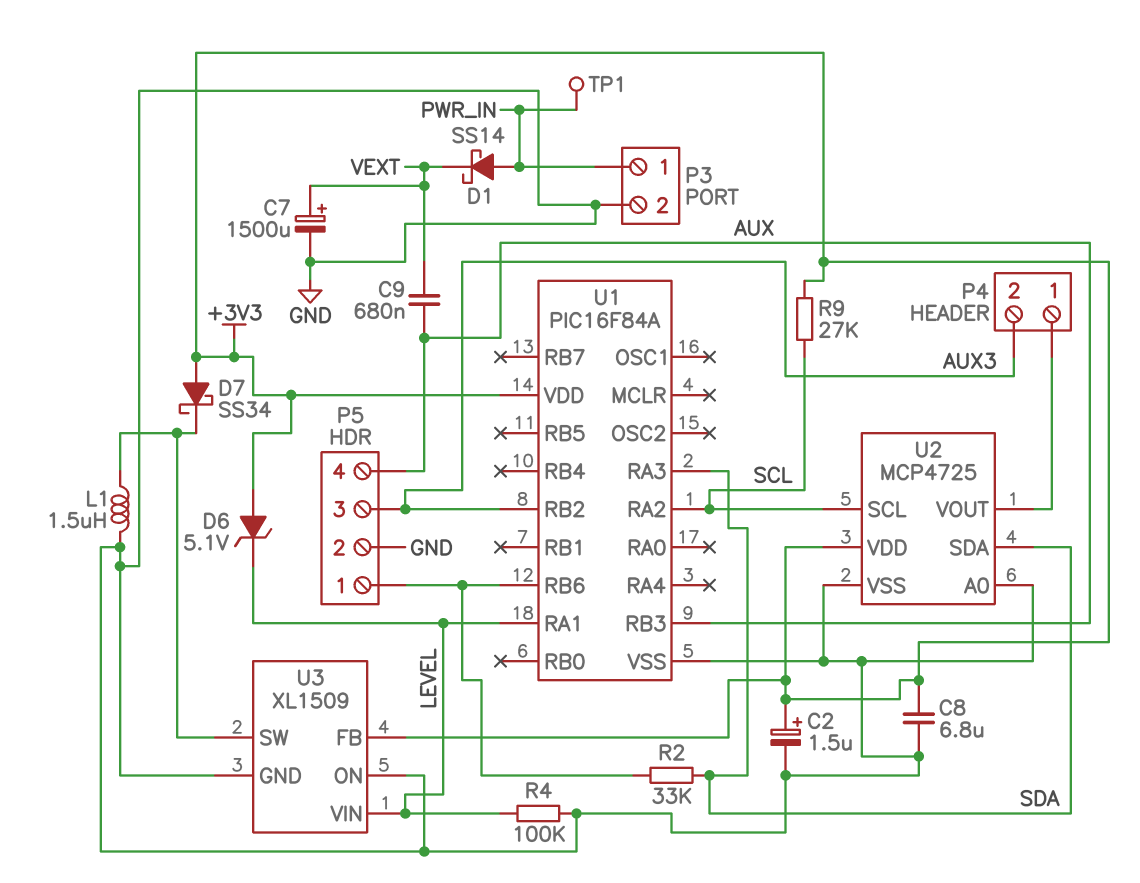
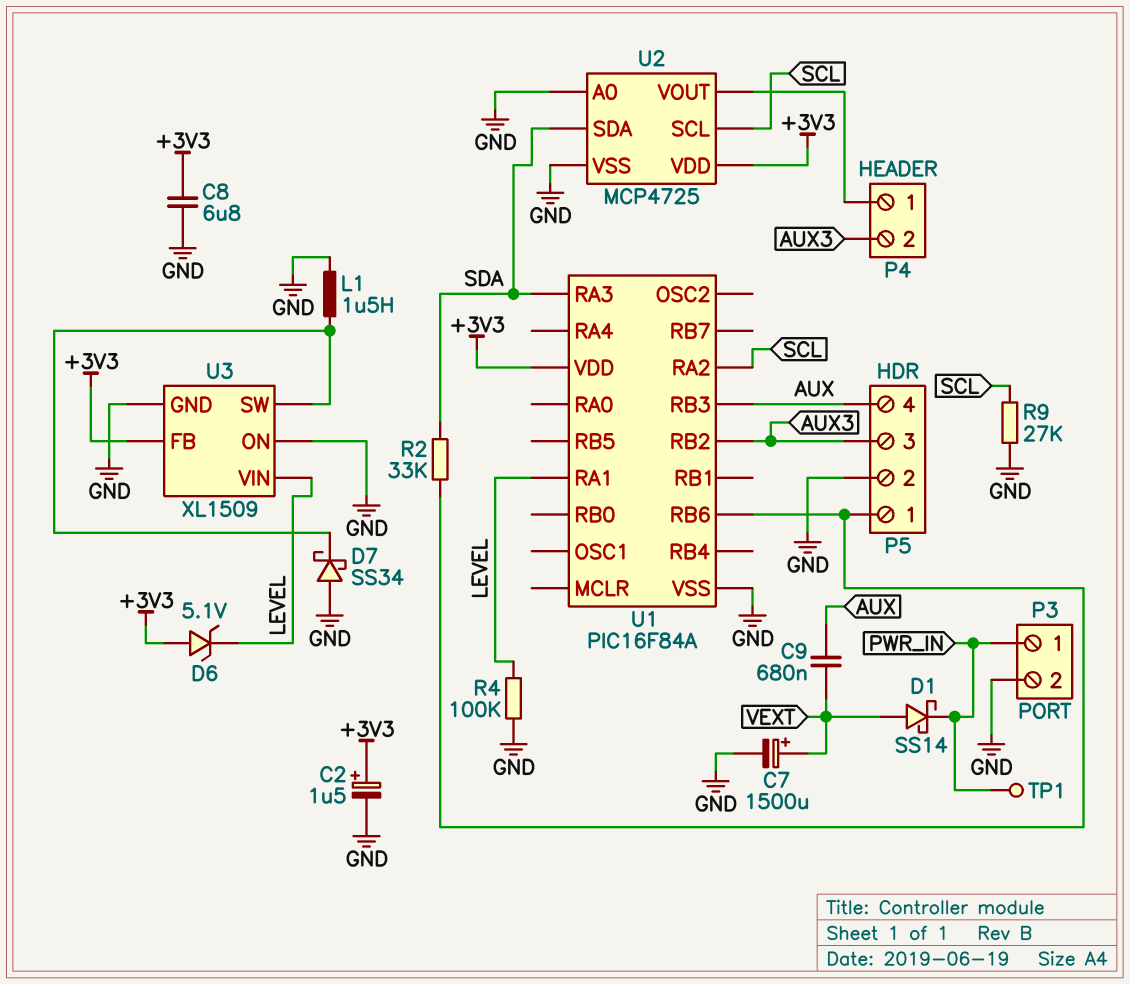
D1: schottky SS14 (A PWR_IN, K VEXT) -> schottky SS14 (A VEXT, K PWR_IN)
D7: schottky SS34 (A +3V3, K U3/SW) -> schottky SS34 (A GND, K U3/SW)
R9: 27k (+3V3, SCL) -> 27k (GND, SCL)

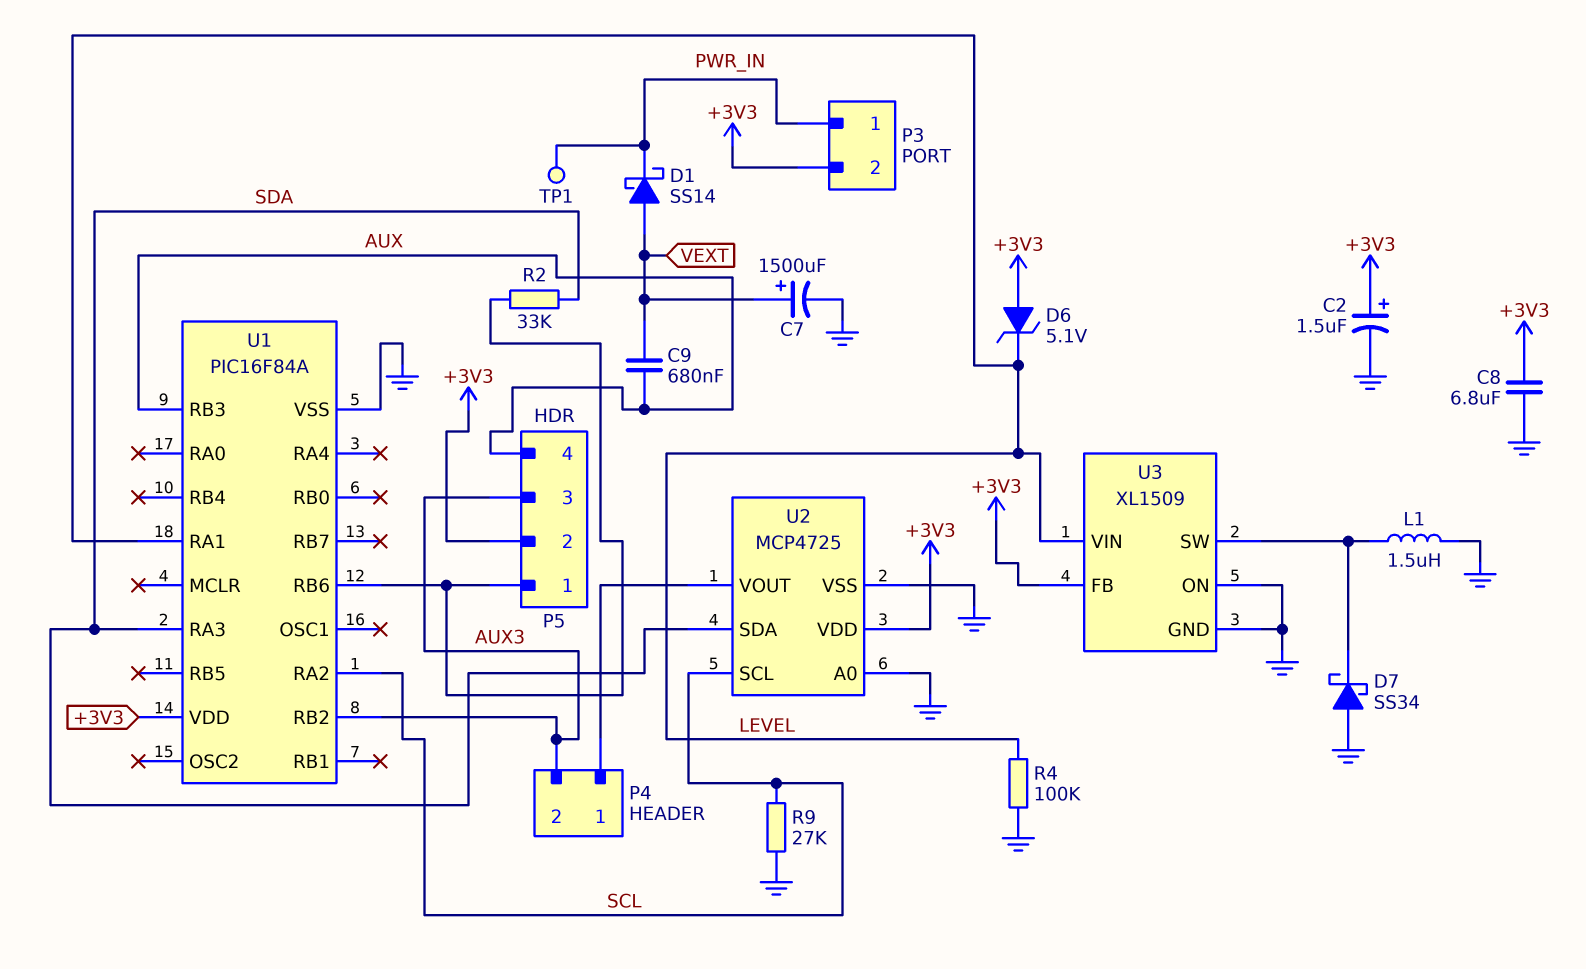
P3 pin 2: GND -> +3V3
P5 pin 2: GND -> +3V3

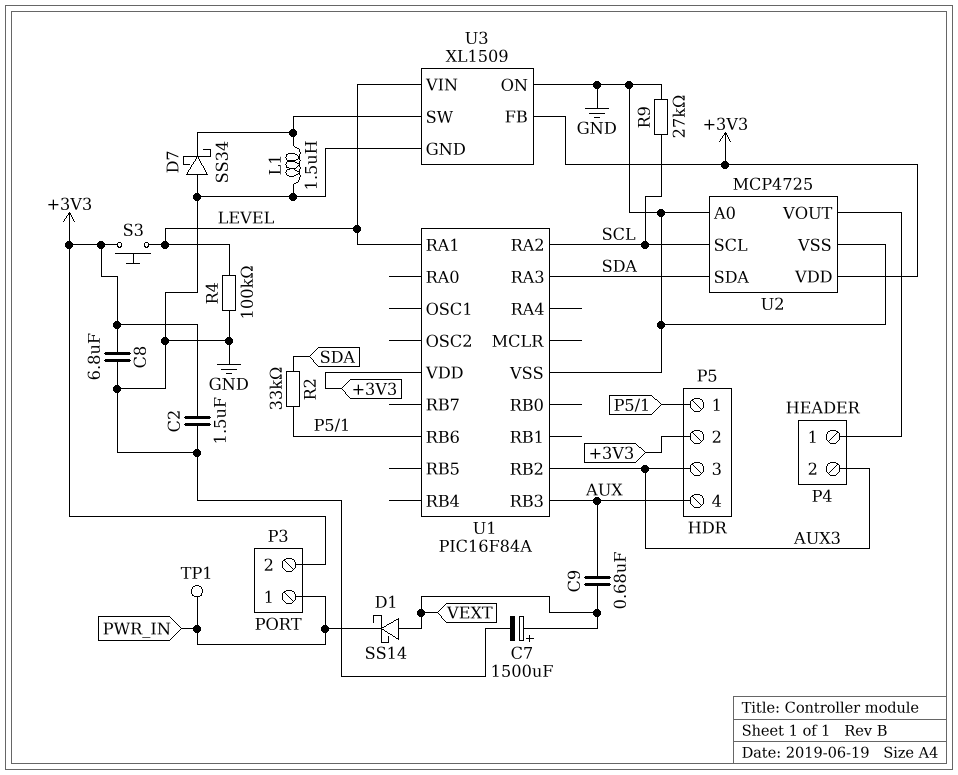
C2: 1.5uF (plus +3V3, minus GND) -> 1.5uF (+3V3, GND)
D6: zener 5.1V (A +3V3, K LEVEL) -> none
S3: none -> button (+3V3, LEVEL)

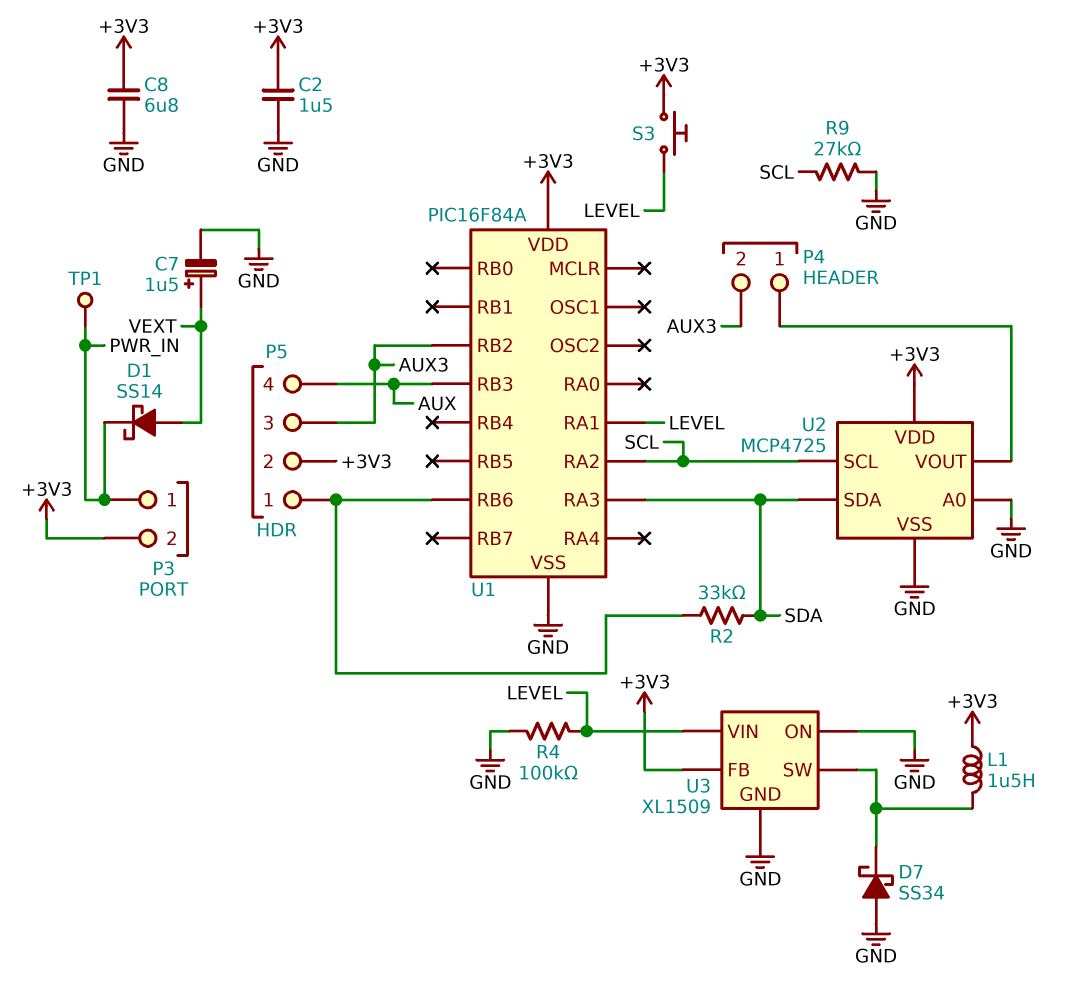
C7: 1500uF (plus VEXT, minus GND) -> 1.5uF (plus VEXT, minus GND)
C9: 680nF (AUX, VEXT) -> none
L1: 1.5uH (GND, U3/SW) -> 1.5uH (+3V3, U3/SW)

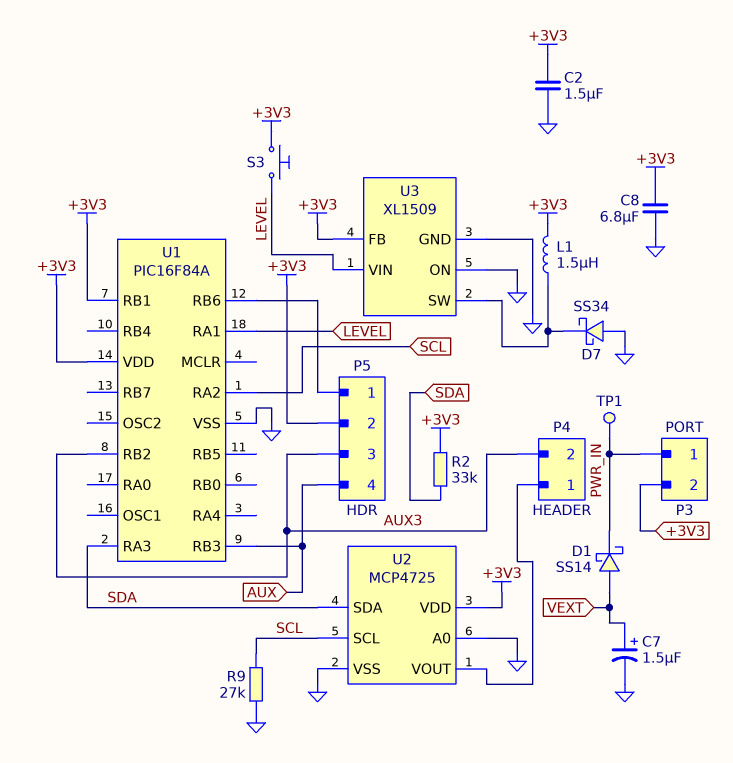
R2: 33k (P5/1, SDA) -> 33k (+3V3, SDA)
R4: 100k (GND, LEVEL) -> none
U1 pin RB1: none -> +3V3

